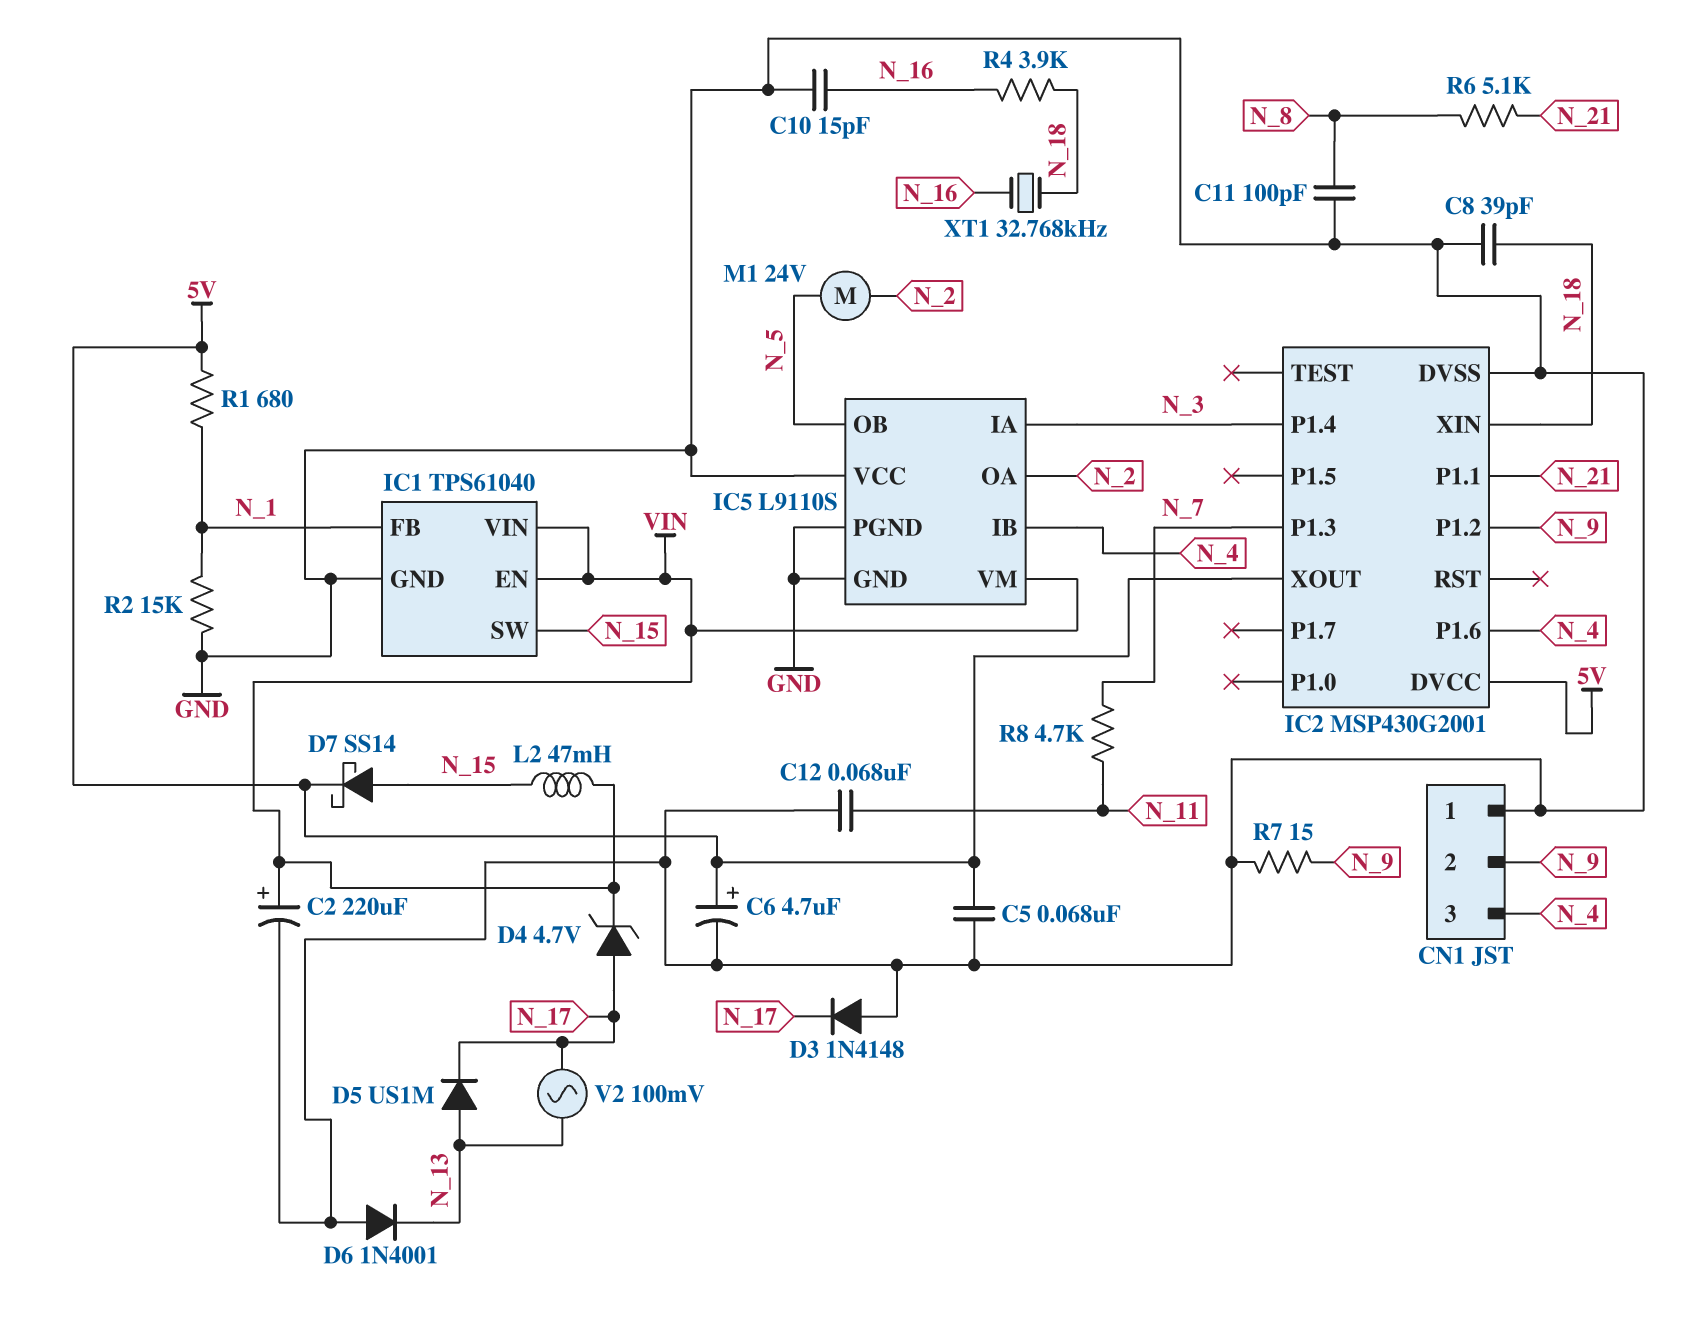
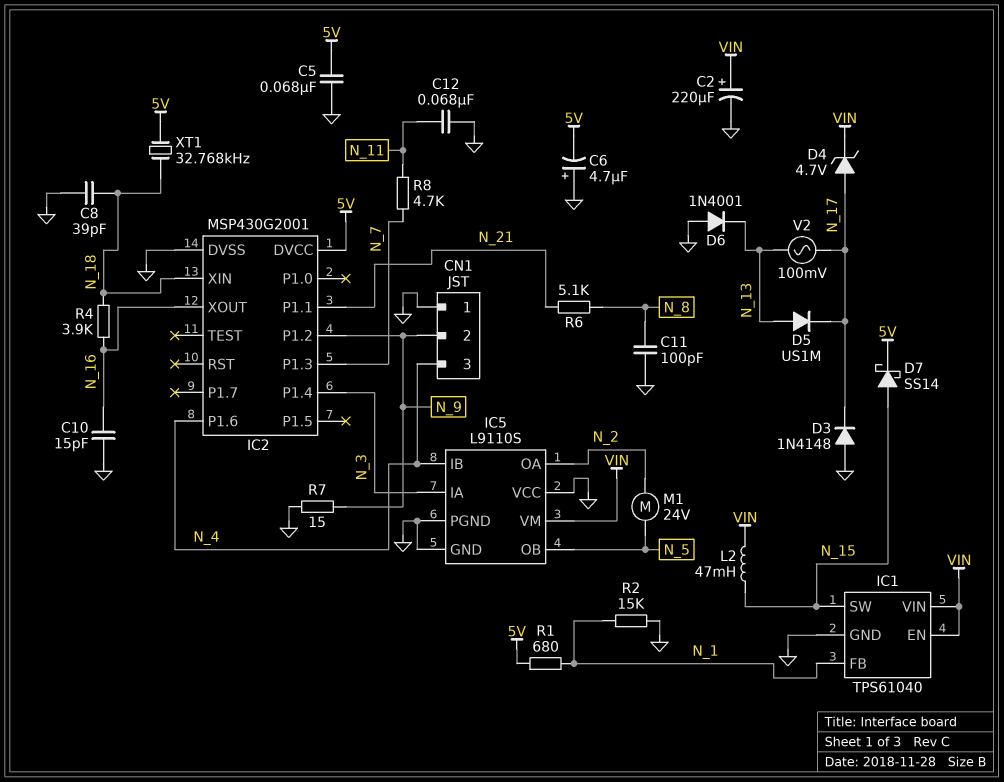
C6: 4.7uF (plus 5V, minus GND) -> 4.7uF (plus GND, minus 5V)
IC2 pin XOUT: 5V -> N_16
XT1: 32.768kHz (N_16, N_18) -> 32.768kHz (5V, N_18)

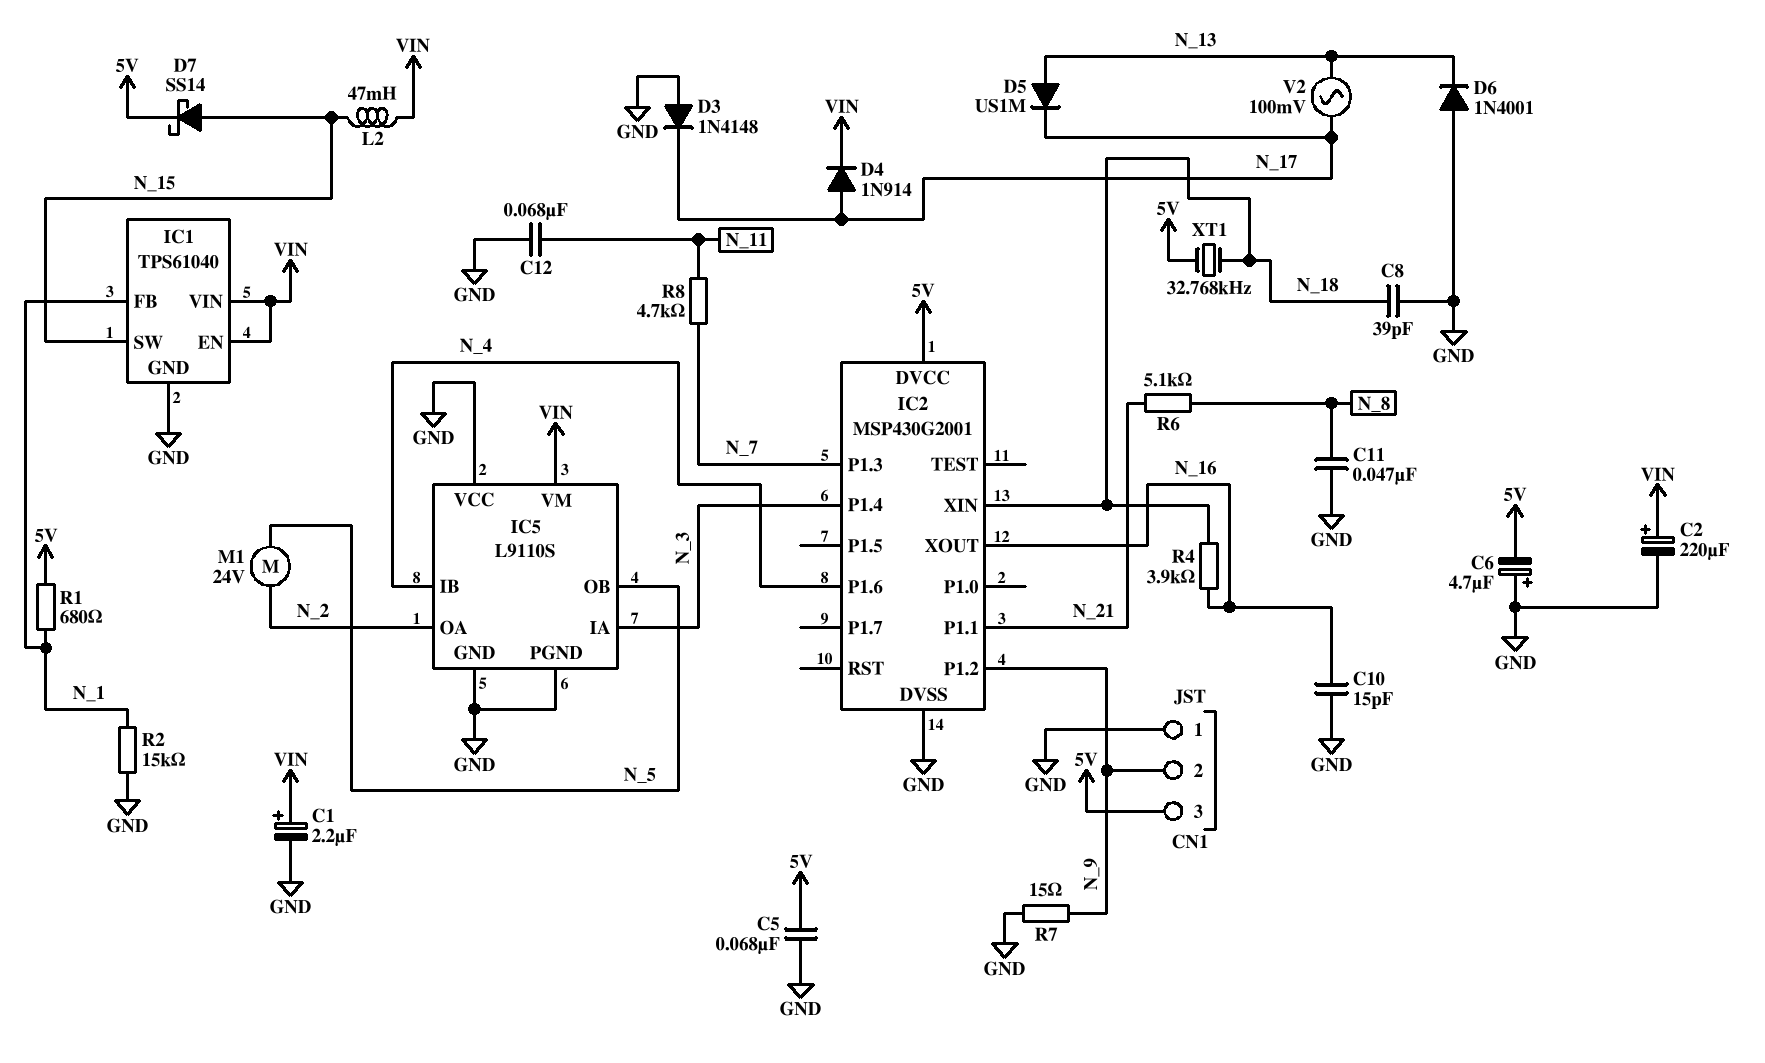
C1: none -> 2.2uF (plus VIN, minus GND)
C11: 100pF (GND, N_8) -> 47nF (GND, N_8)
CN1 pin 3: N_4 -> 5V
D4: zener 4.7V (A N_17, K VIN) -> diode 1N914 (A N_17, K VIN)

